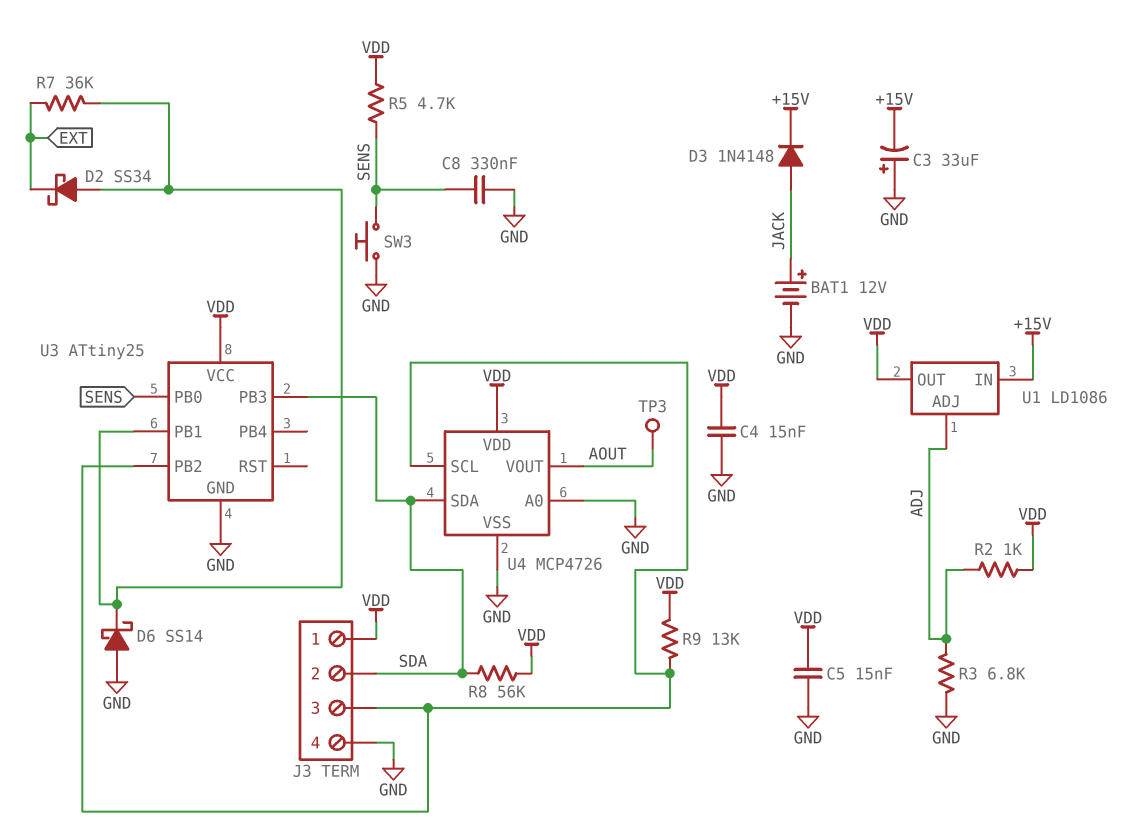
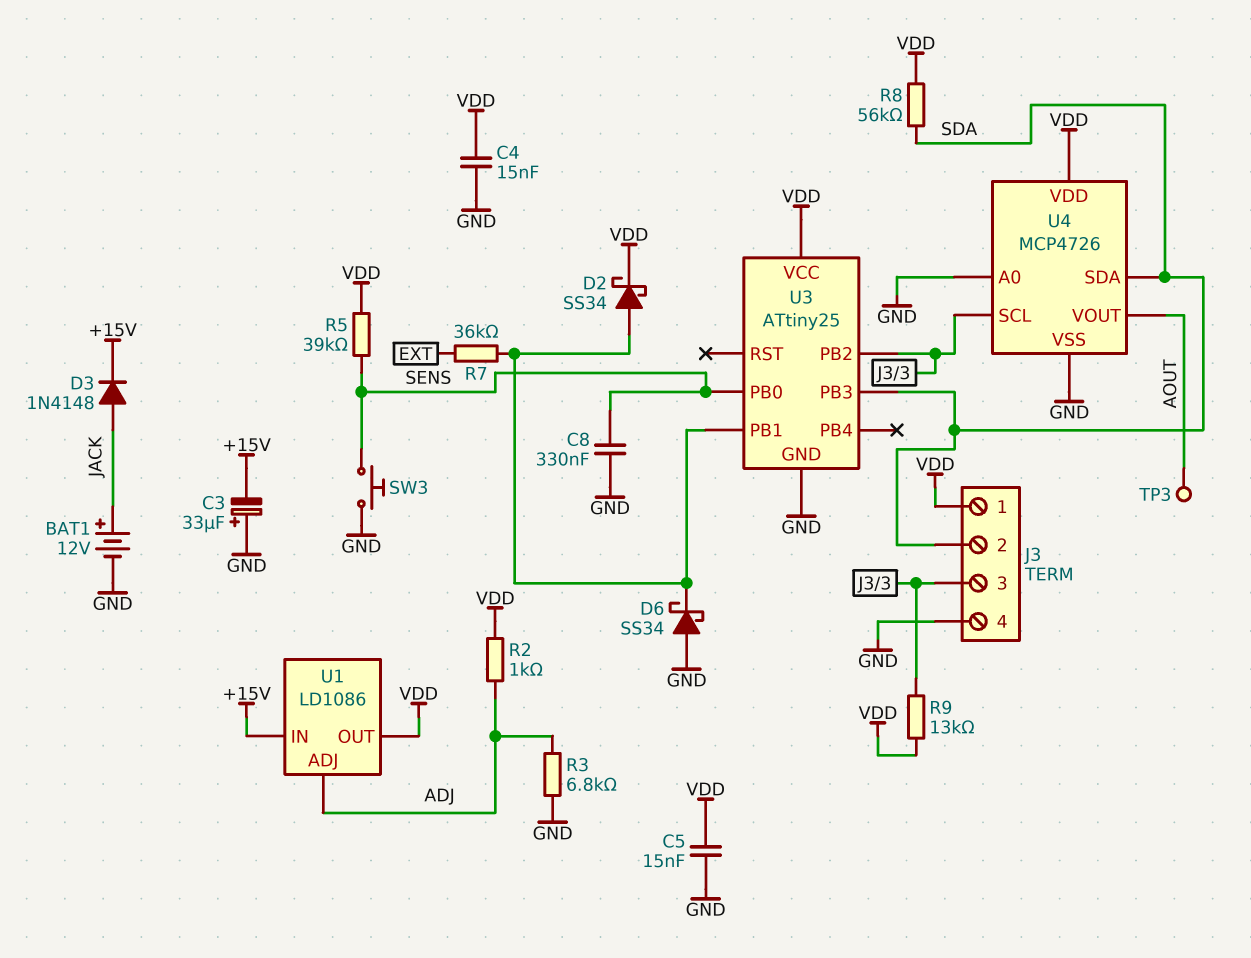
D2: schottky SS34 (A U3/PB1, K EXT) -> schottky SS34 (A U3/PB1, K VDD)
D6: schottky SS14 (A GND, K U3/PB1) -> schottky SS34 (A GND, K U3/PB1)
R5: 4.7k (SENS, VDD) -> 39k (SENS, VDD)

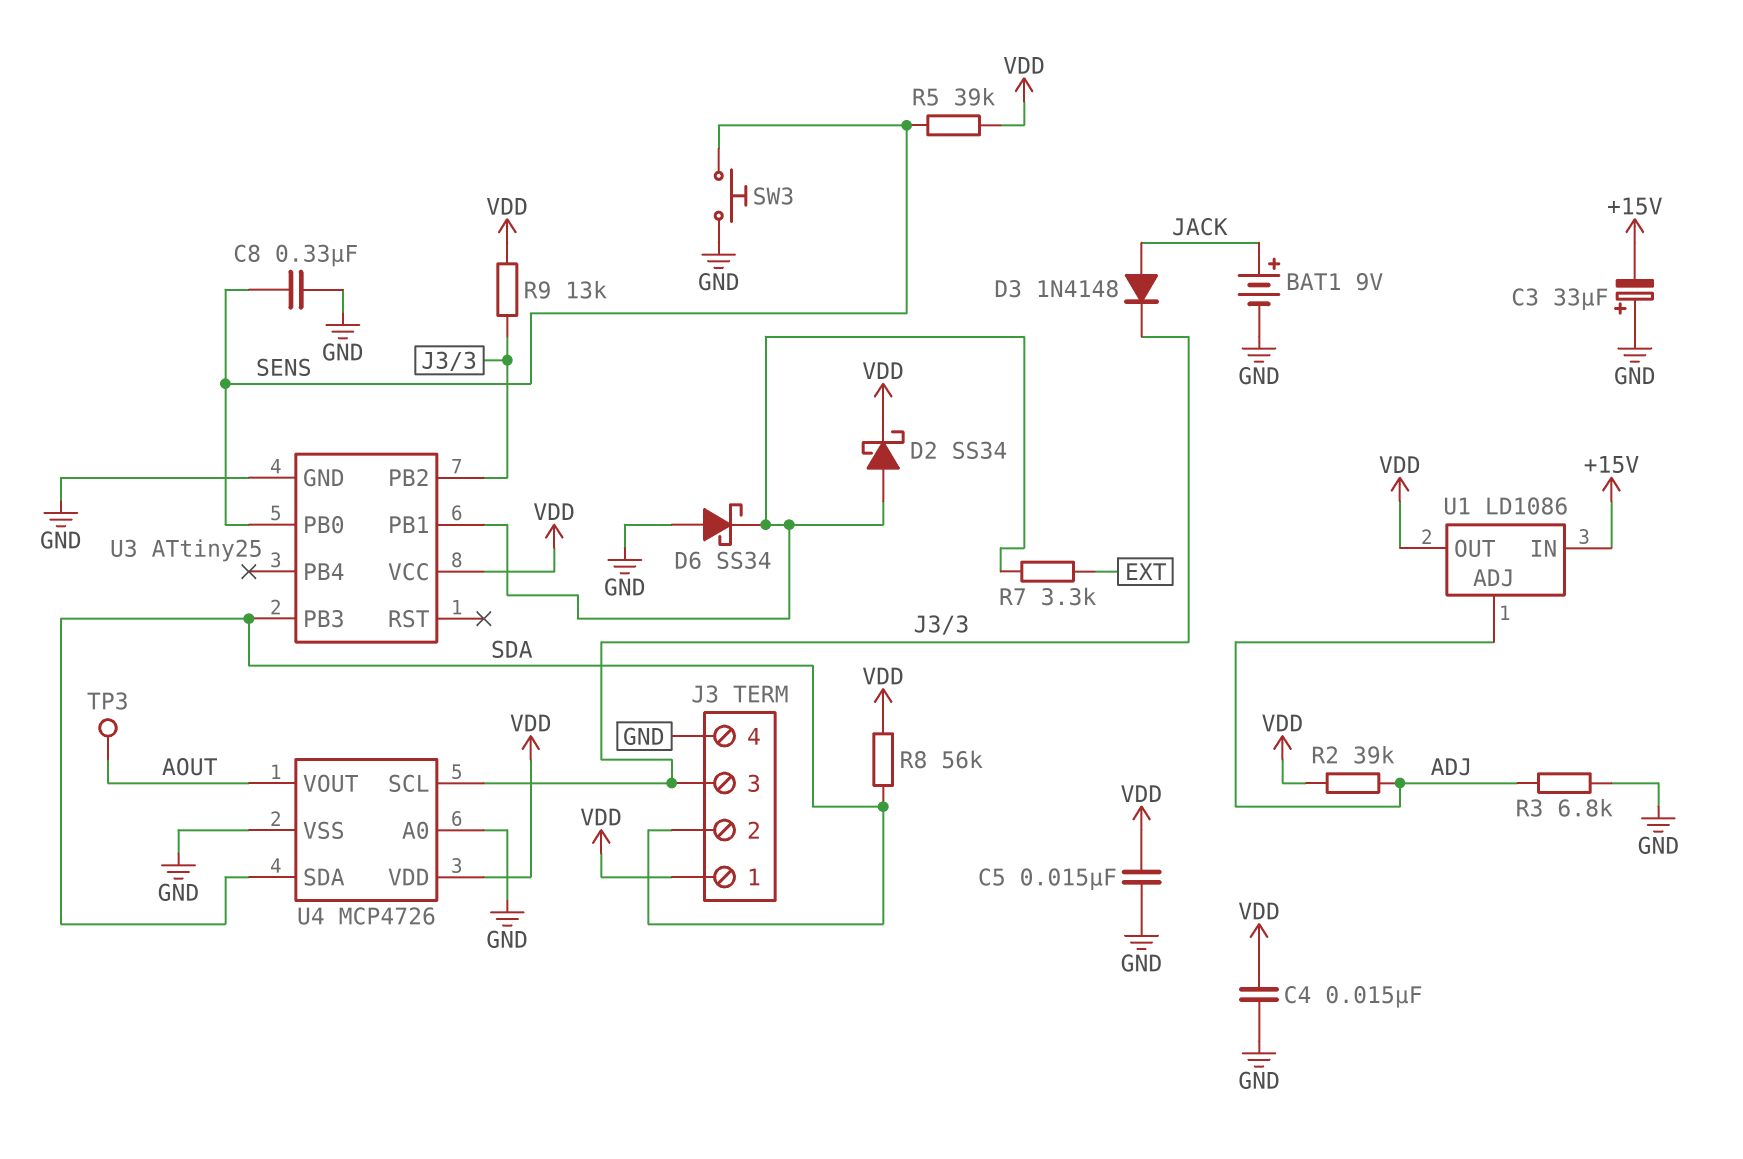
BAT1: 12V (plus JACK, minus GND) -> 9V (plus JACK, minus GND)
D3: diode 1N4148 (A JACK, K +15V) -> diode 1N4148 (A JACK, K J3/3)
R2: 1k (ADJ, VDD) -> 39k (ADJ, VDD)
R7: 36k (EXT, U3/PB1) -> 3.3k (EXT, U3/PB1)

